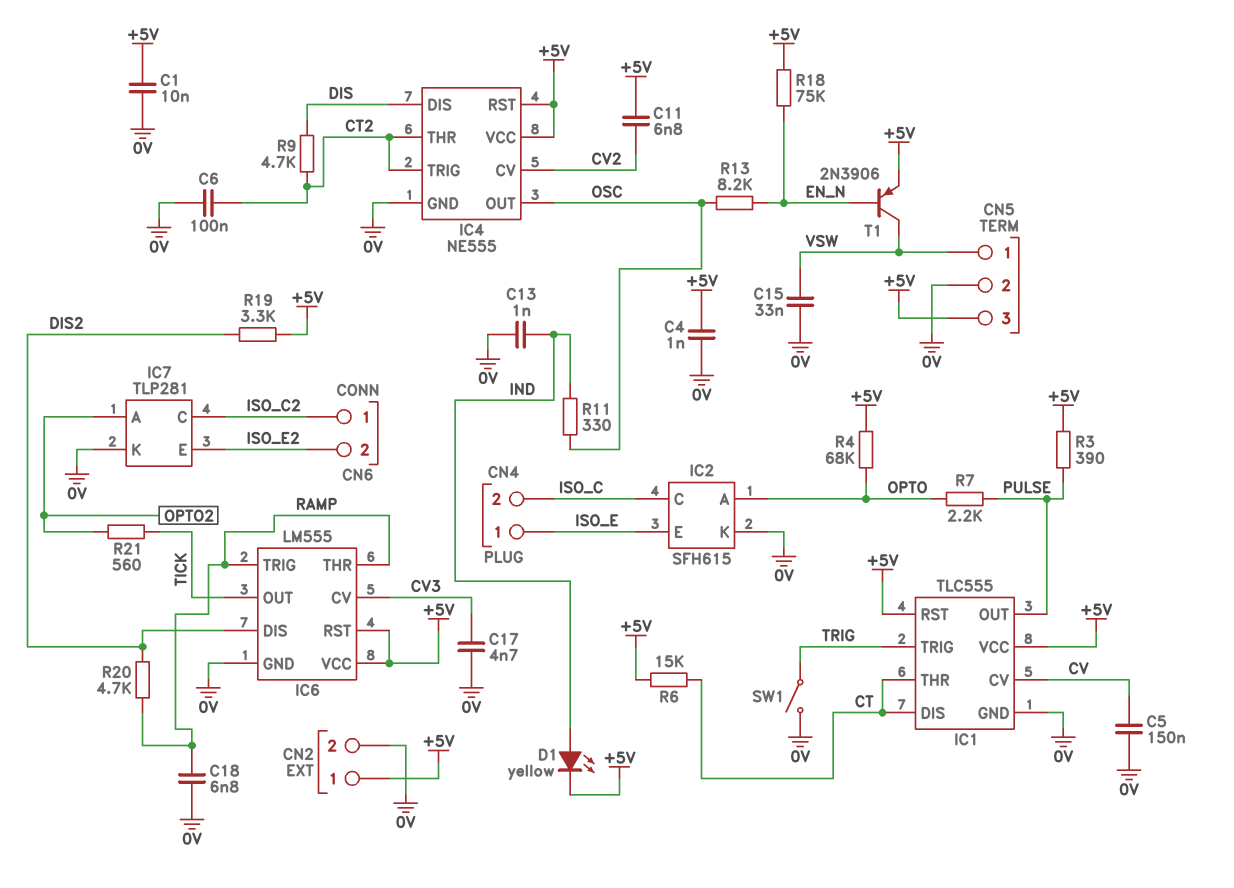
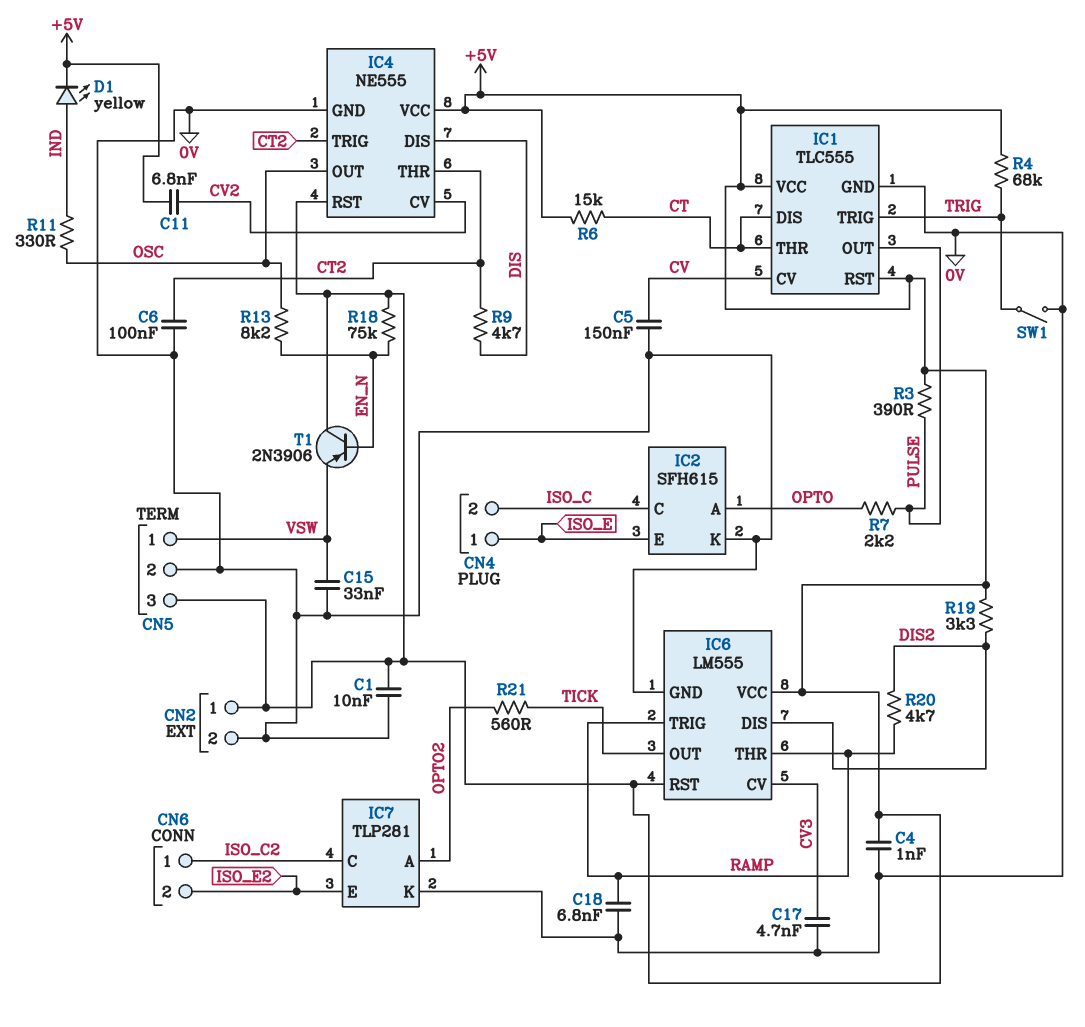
C13: 1nF (0V, IND) -> none
R4: 68k (+5V, OPTO) -> 68k (+5V, TRIG)
T1: PNP 2N3906 (B EN_N, C VSW, E +5V) -> PNP 2N3906 (B EN_N, C +5V, E VSW)

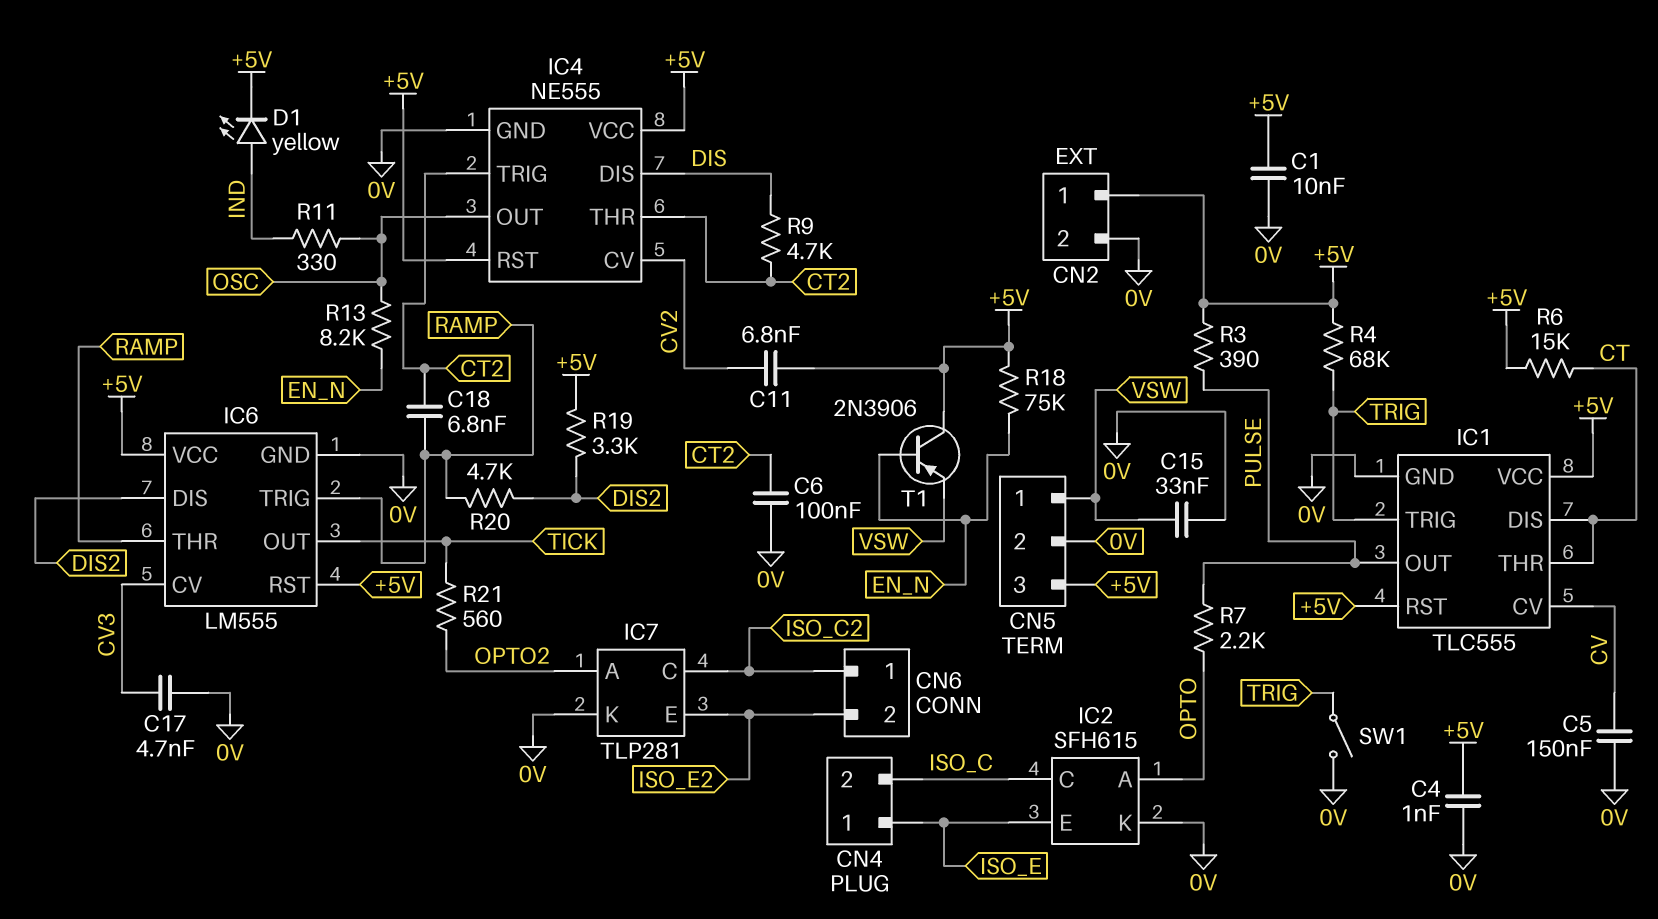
C18: 6.8nF (0V, RAMP) -> 6.8nF (CT2, RAMP)

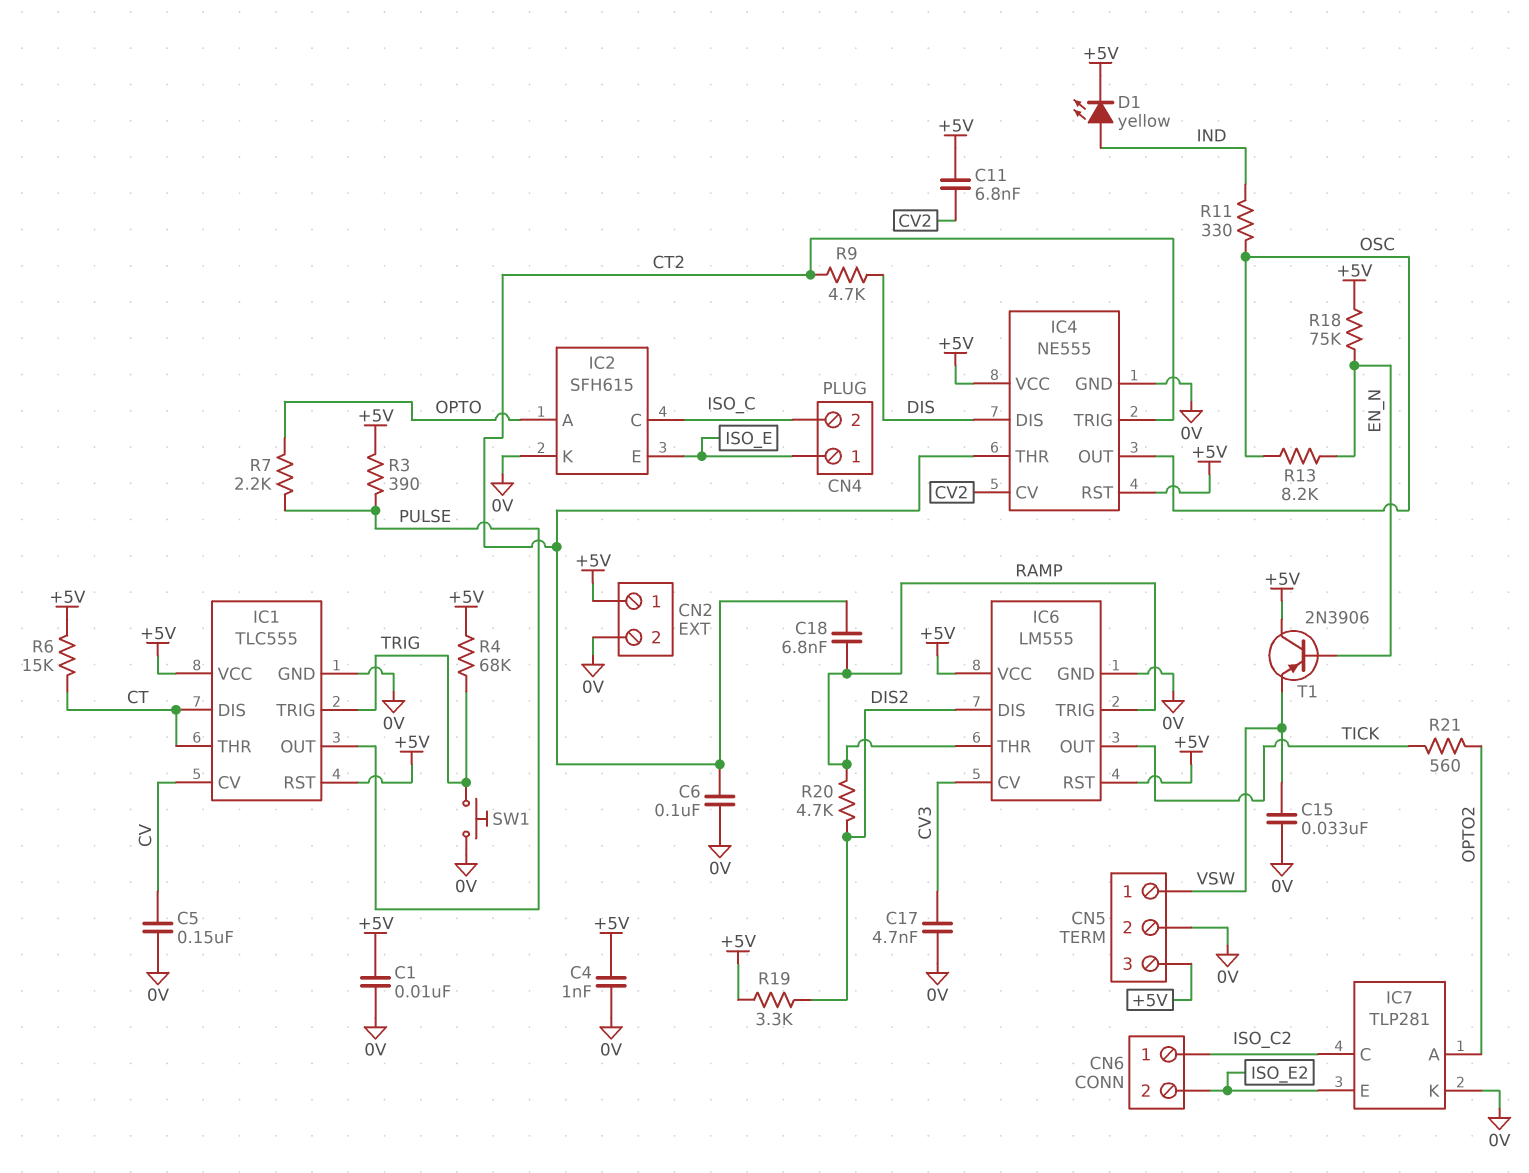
SW1: switch (0V, TRIG) -> button (0V, TRIG)

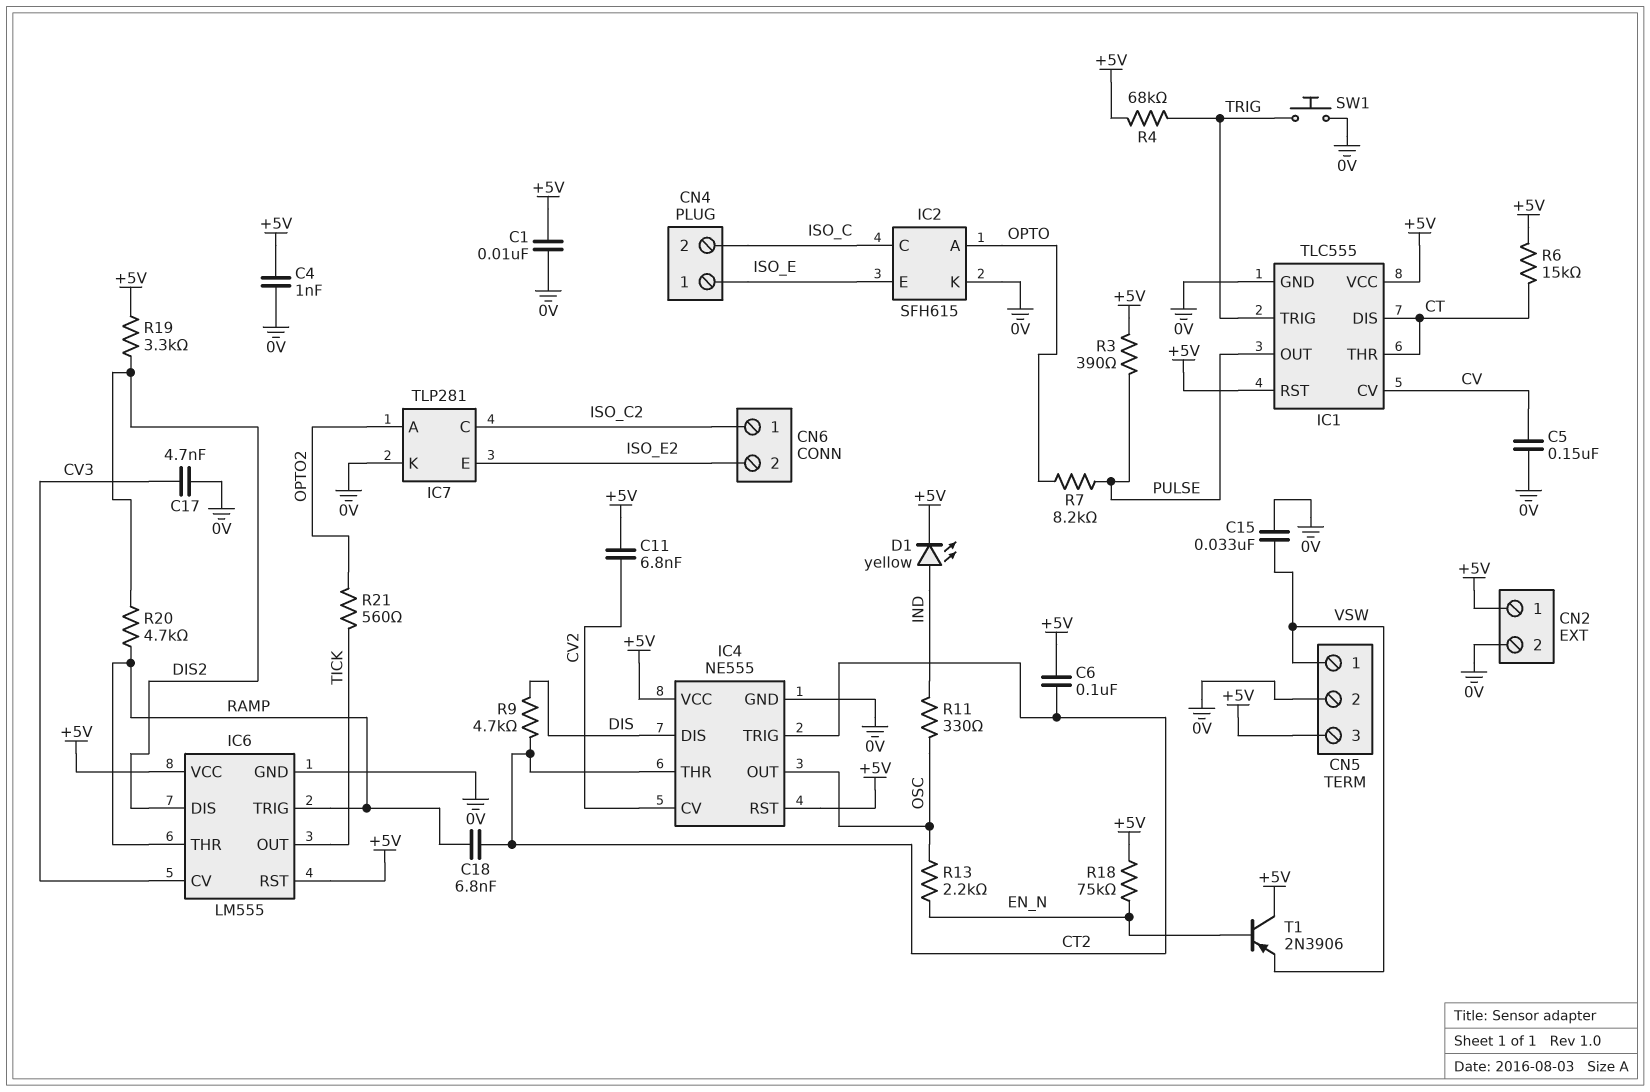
C6: 100nF (0V, CT2) -> 100nF (+5V, CT2)
R7: 2.2k (OPTO, PULSE) -> 8.2k (OPTO, PULSE)
R13: 8.2k (EN_N, OSC) -> 2.2k (EN_N, OSC)

